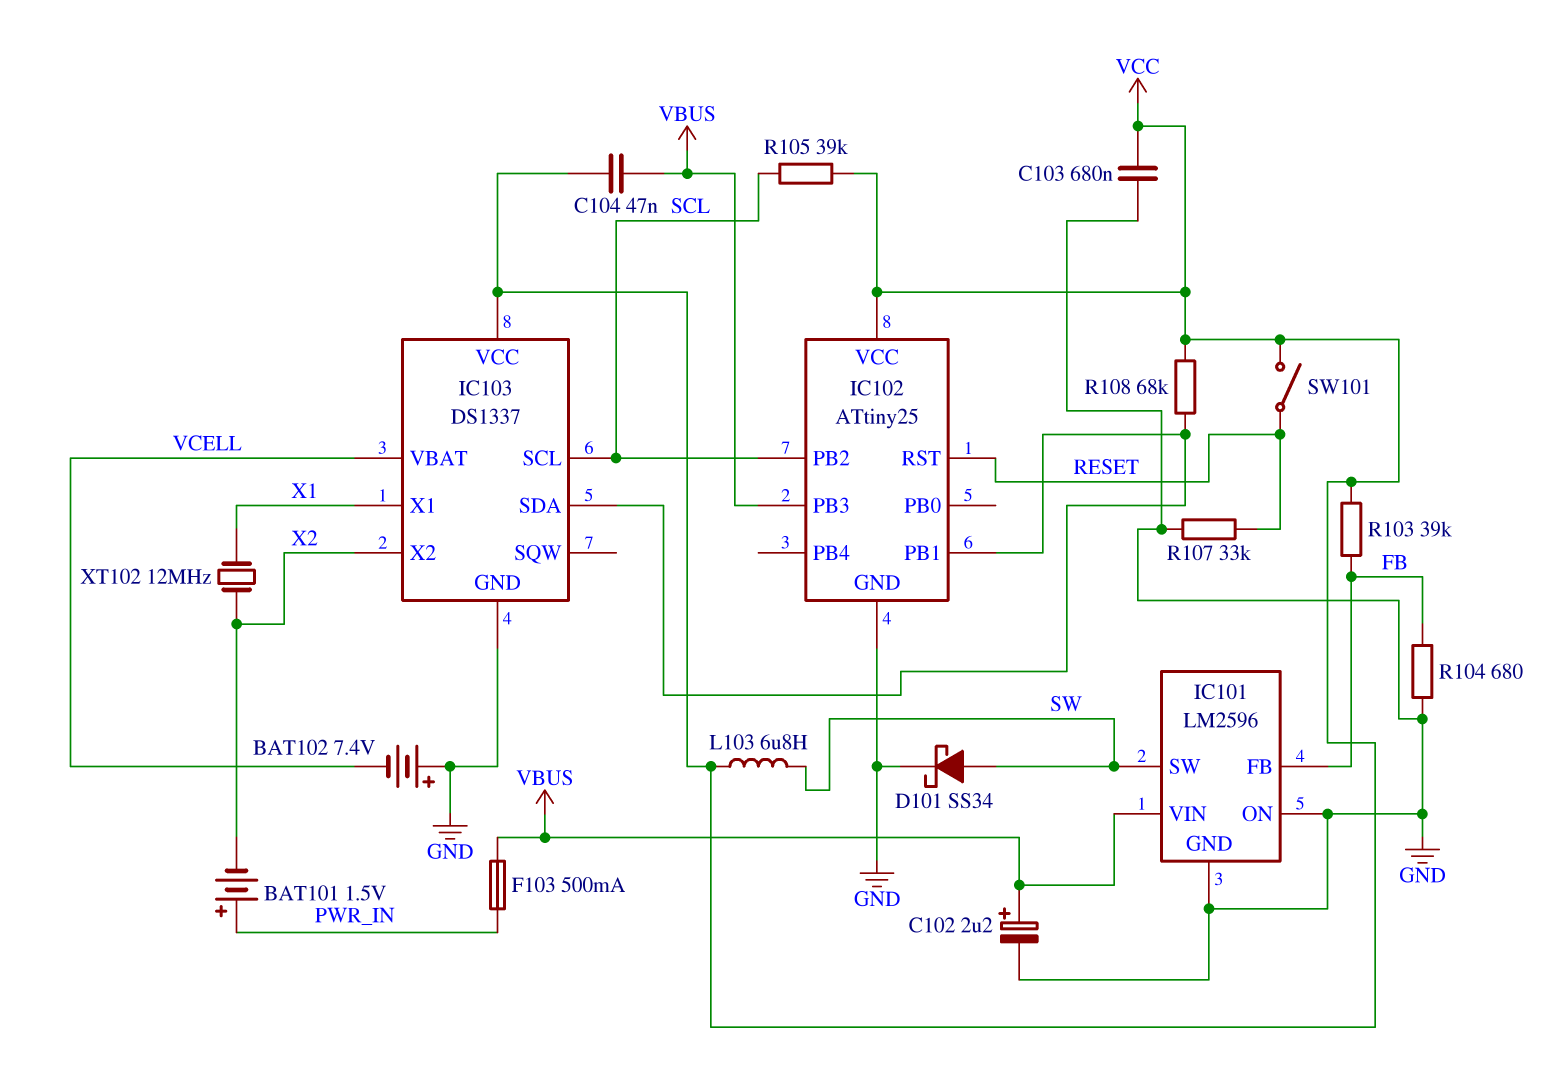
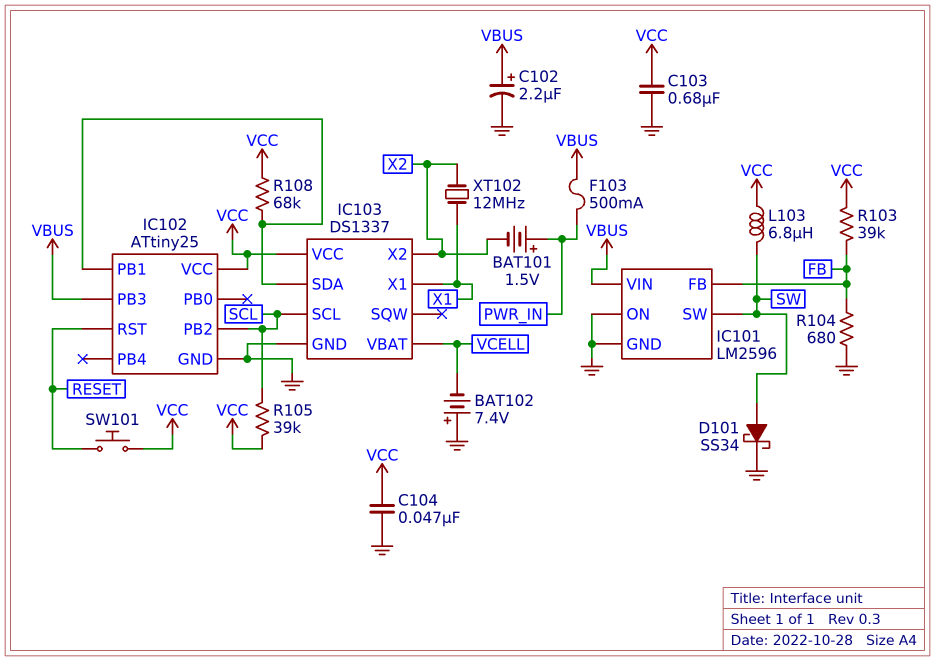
C104: 47nF (VBUS, VCC) -> 47nF (GND, VCC)
R107: 33k (GND, RESET) -> none
SW101: switch (RESET, VCC) -> button (RESET, VCC)

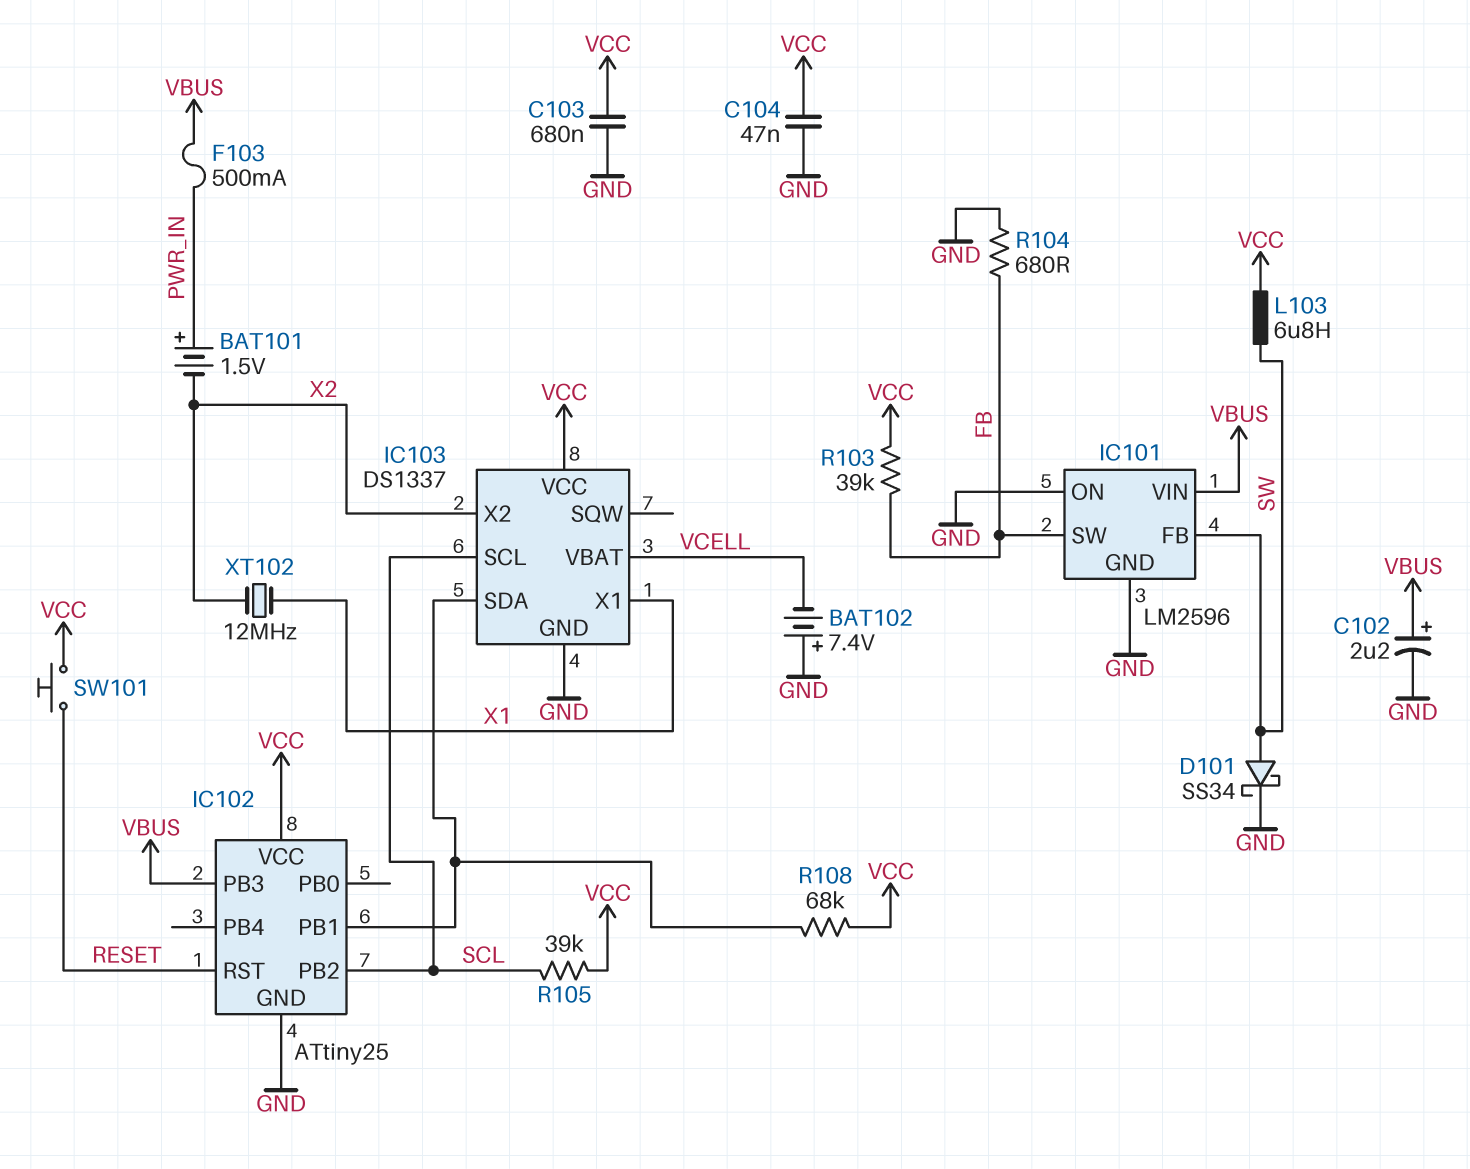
IC101 pin FB: FB -> SW
IC101 pin SW: SW -> FB

